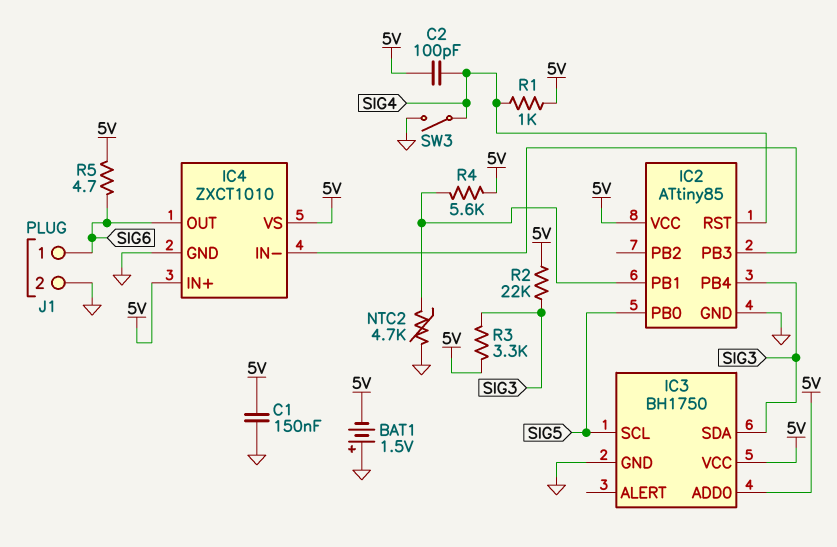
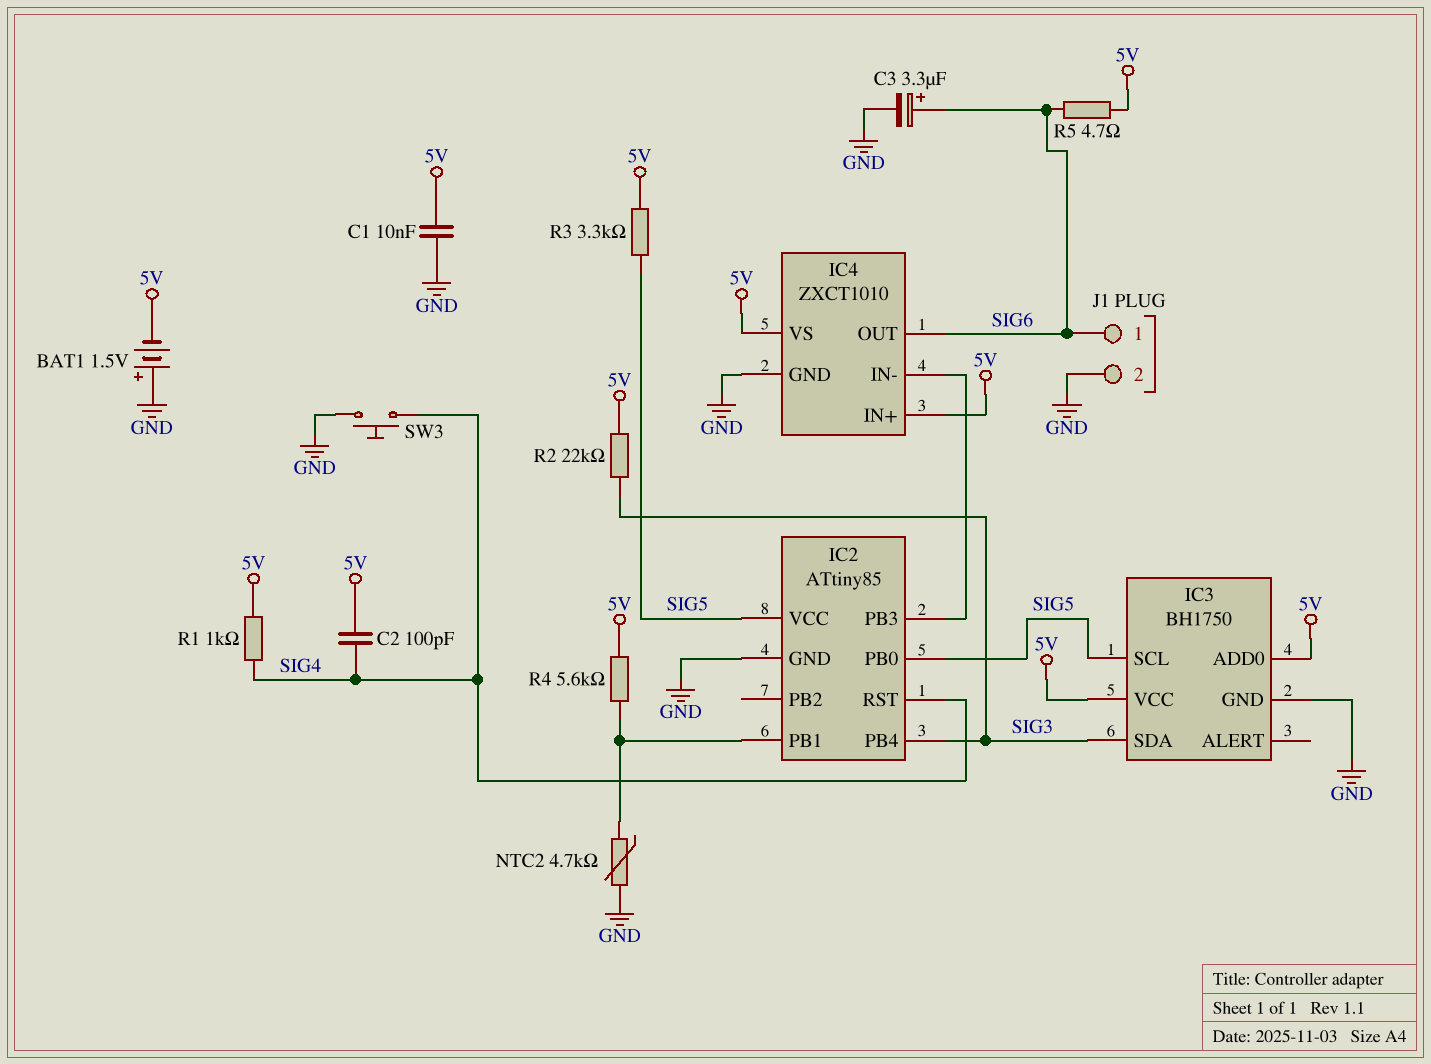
C1: 150nF (5V, GND) -> 10nF (5V, GND)
C3: none -> 3.3uF (plus SIG6, minus GND)
IC2 pin VCC: 5V -> SIG5
R3: 3.3k (5V, SIG3) -> 3.3k (5V, SIG5)
SW3: switch (GND, SIG4) -> button (GND, SIG4)

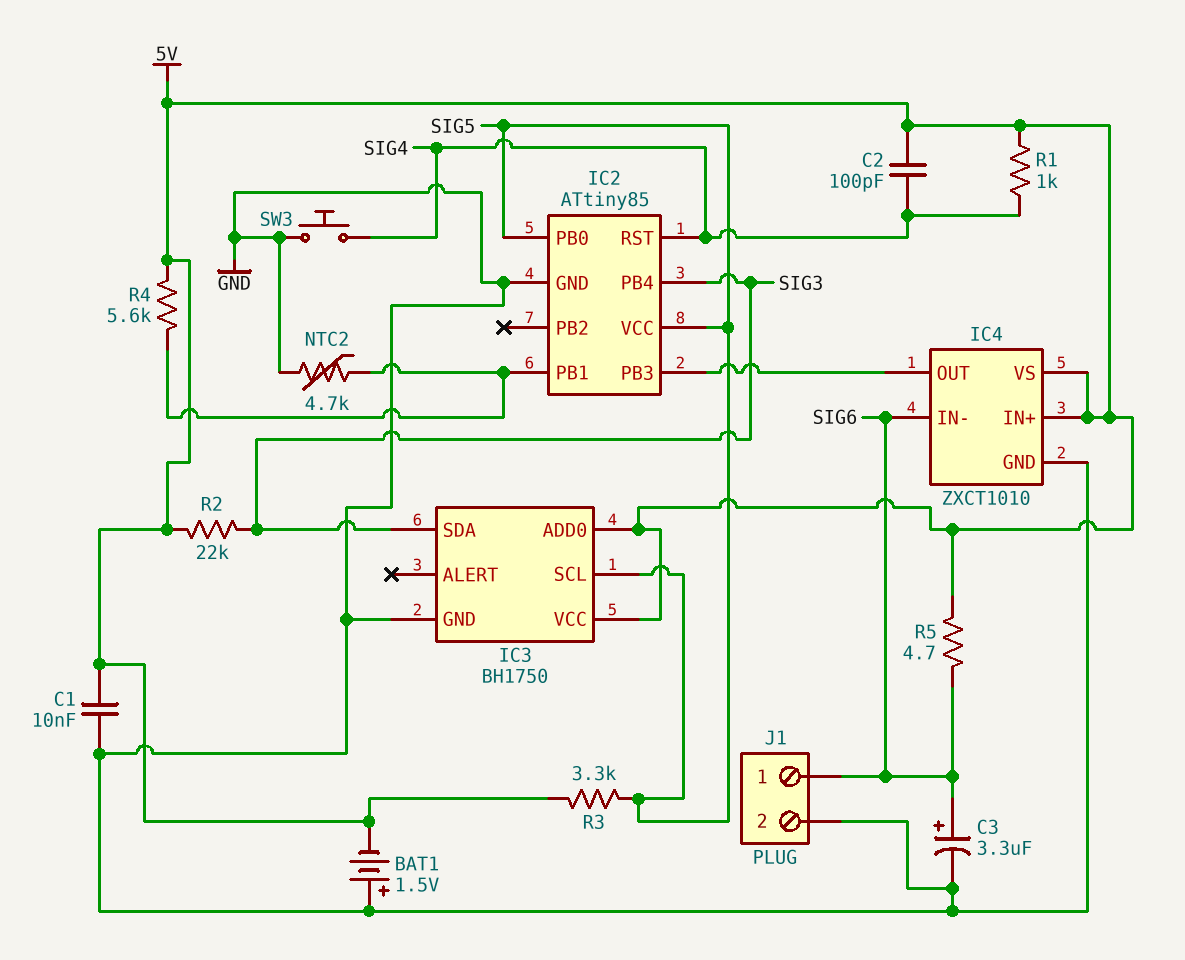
IC4 pin IN-: IC2/PB3 -> SIG6
IC4 pin OUT: SIG6 -> IC2/PB3

